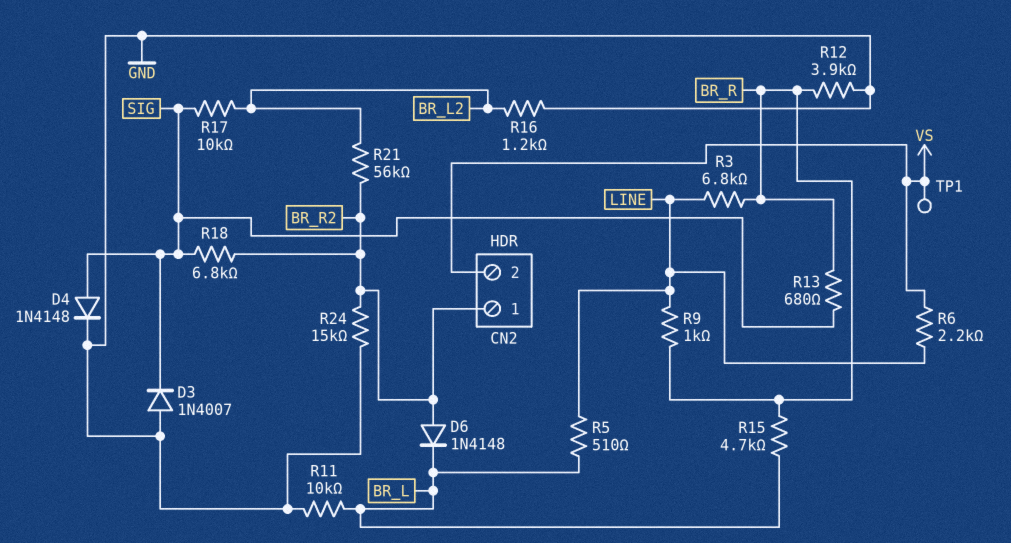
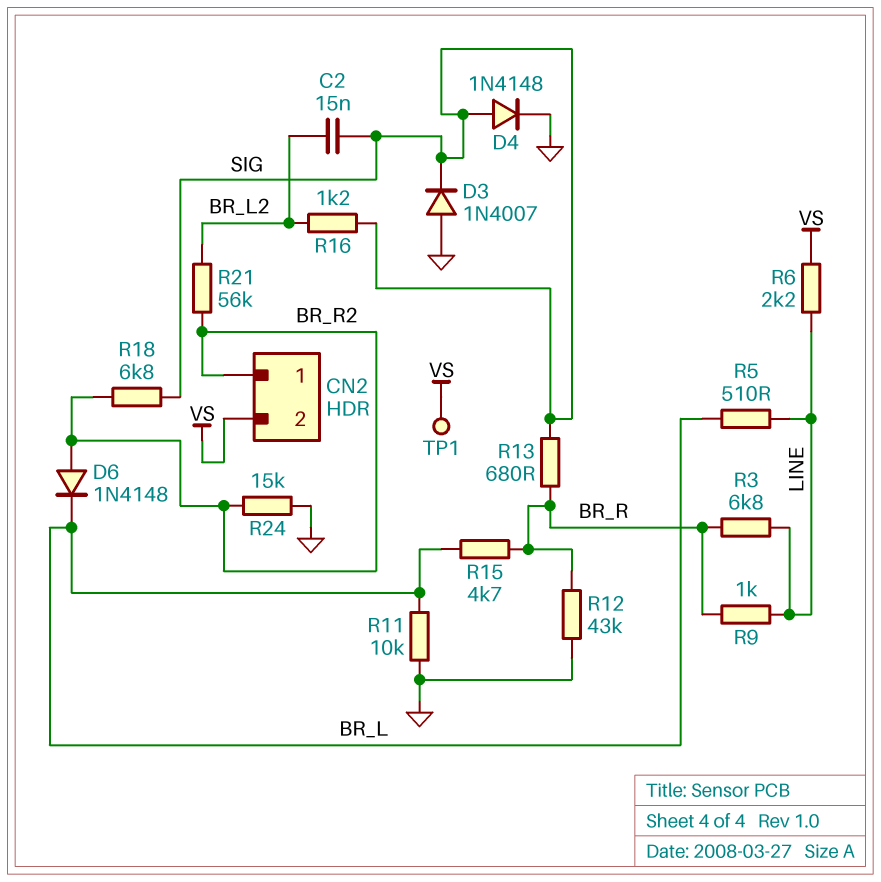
C2: none -> 15nF (BR_L2, SIG)
R12: 3.9k (BR_R, GND) -> 43k (BR_R, GND)
R16: 1.2k (BR_L2, GND) -> 1.2k (BR_L2, SIG)
R17: 10k (BR_L2, SIG) -> none

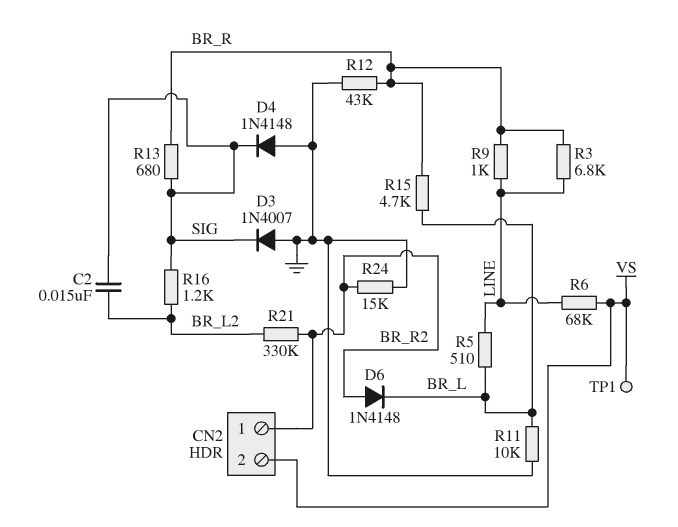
D4: diode 1N4148 (A SIG, K GND) -> diode 1N4148 (A GND, K SIG)
R6: 2.2k (LINE, VS) -> 68k (LINE, VS)
R18: 6.8k (BR_R2, SIG) -> none
R21: 56k (BR_L2, BR_R2) -> 330k (BR_L2, BR_R2)

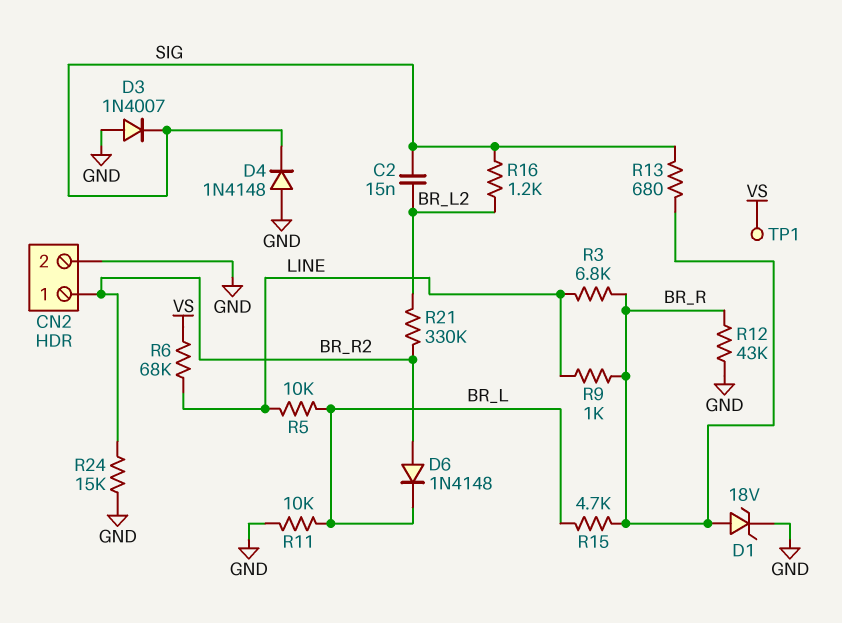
CN2 pin 2: VS -> GND
D1: none -> zener 18V (A BR_R, K GND)
R5: 510 (BR_L, LINE) -> 10k (BR_L, LINE)

